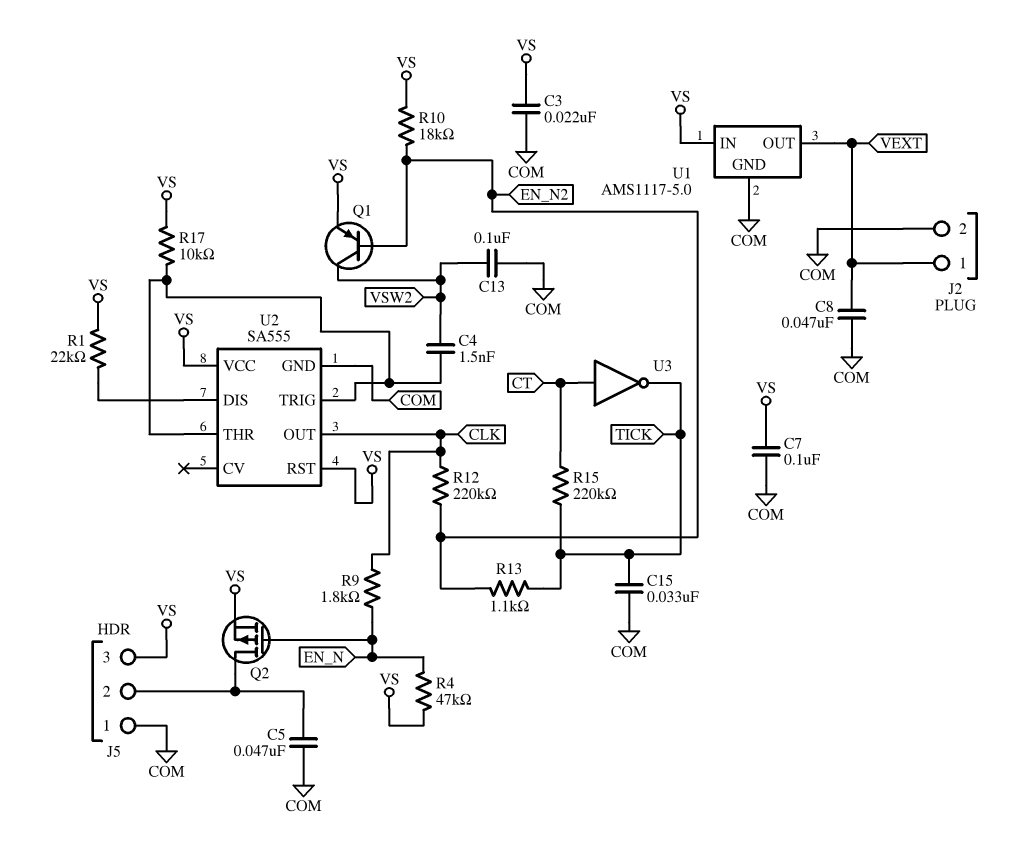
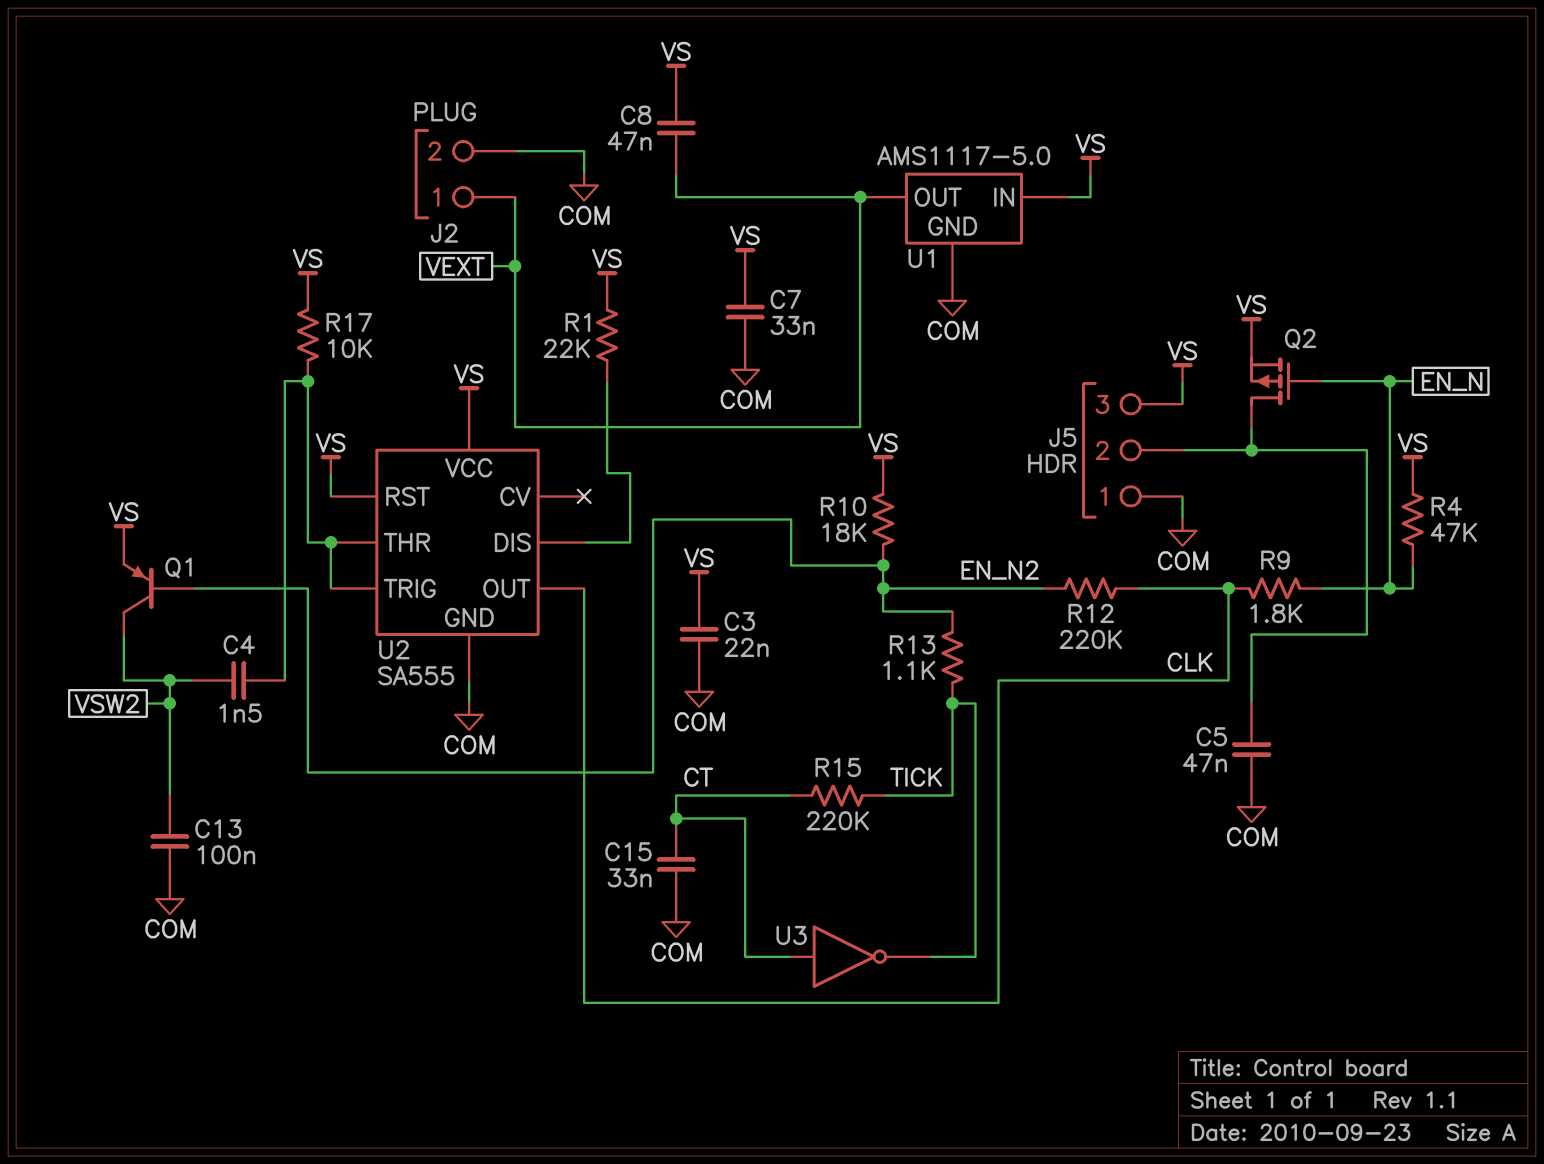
C7: 100nF (COM, VS) -> 33nF (COM, VS)
C8: 47nF (COM, VEXT) -> 47nF (VEXT, VS)
C15: 33nF (COM, TICK) -> 33nF (COM, CT)

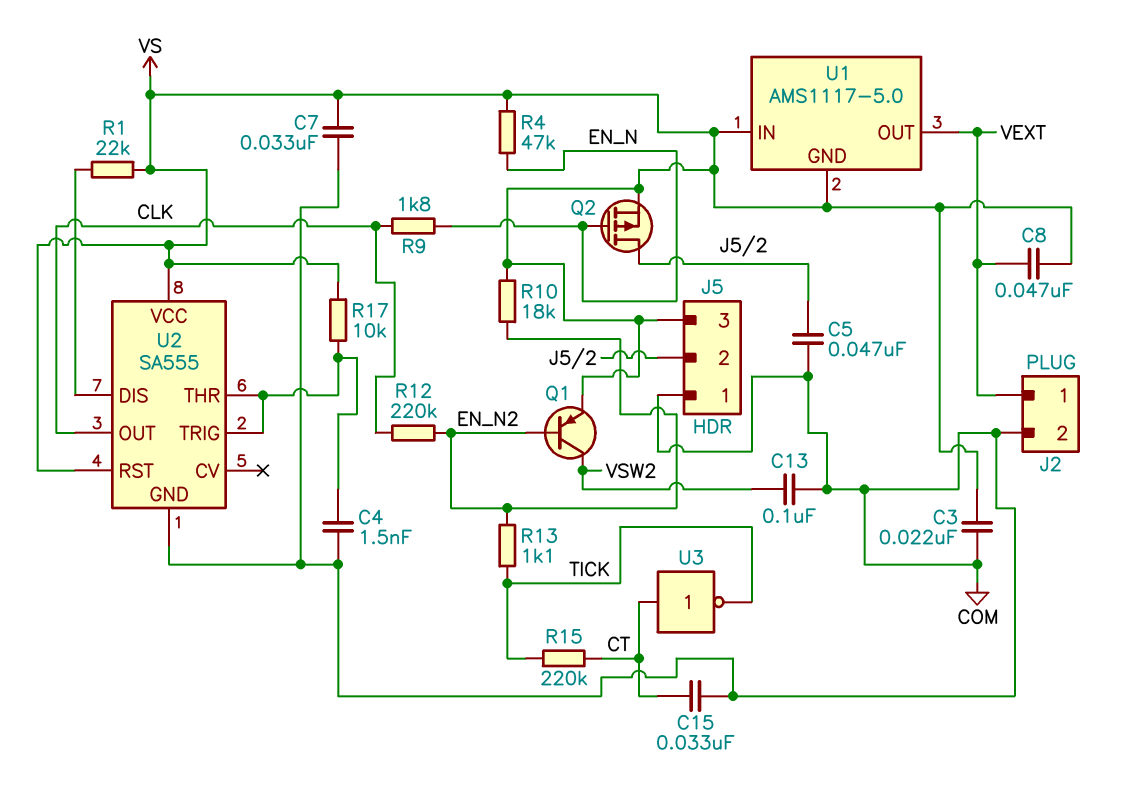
C4: 1.5nF (U2/THR, VSW2) -> 1.5nF (COM, U2/THR)
U1 pin GND: COM -> VS

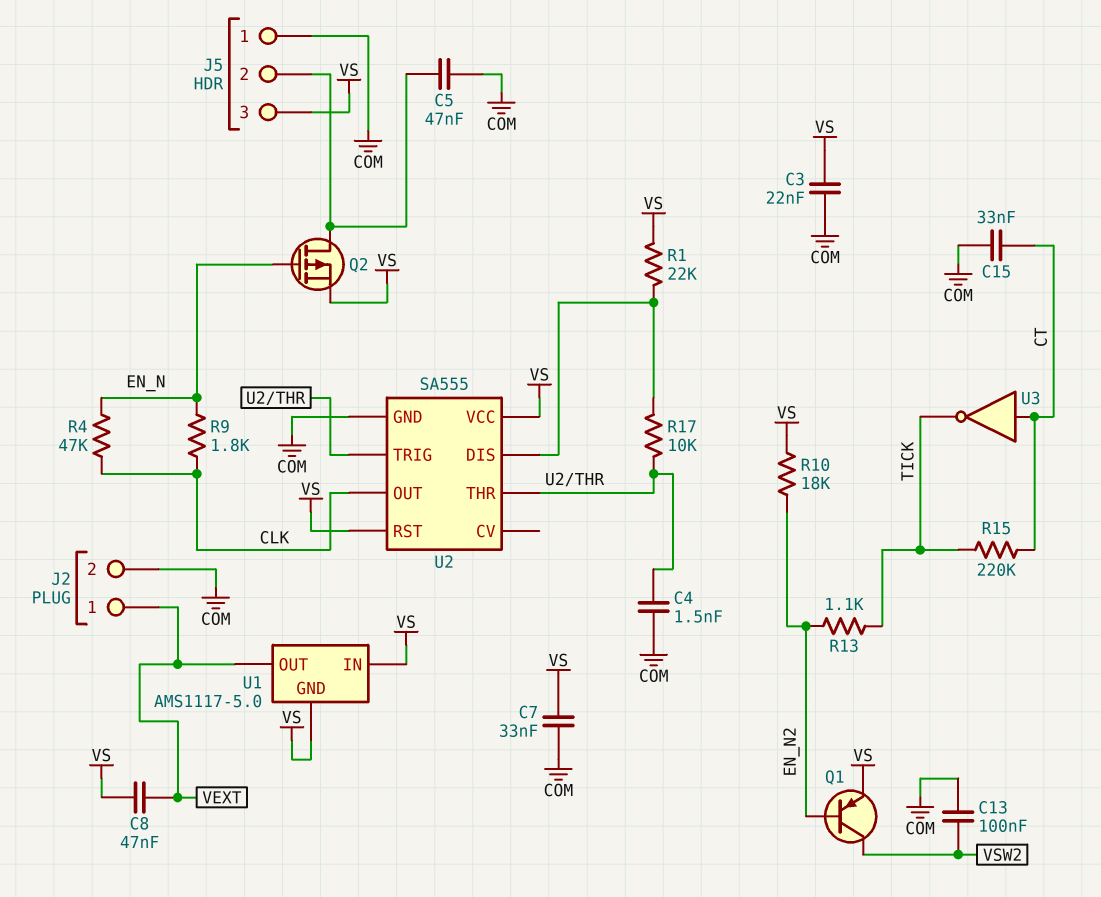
R4: 47k (EN_N, VS) -> 47k (CLK, EN_N)
R12: 220k (CLK, EN_N2) -> none
R17: 10k (U2/THR, VS) -> 10k (U2/DIS, U2/THR)

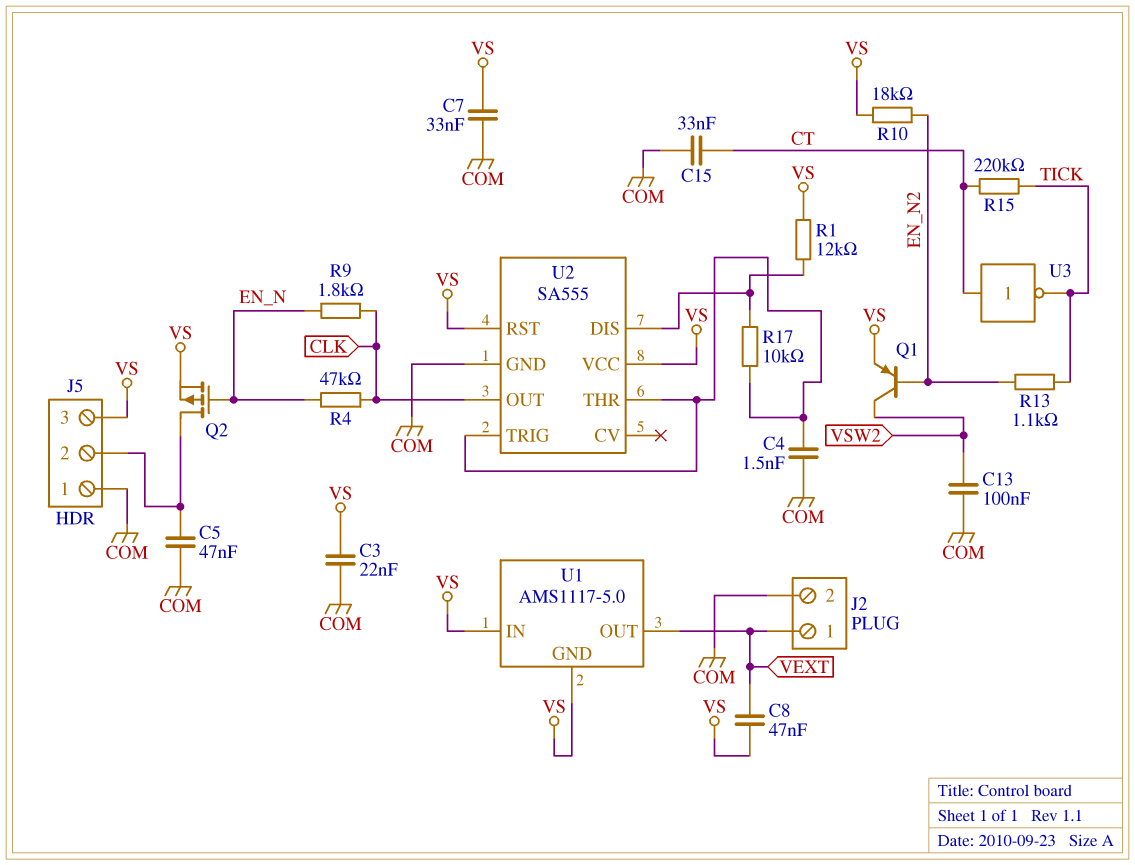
R1: 22k (U2/DIS, VS) -> 12k (U2/DIS, VS)

